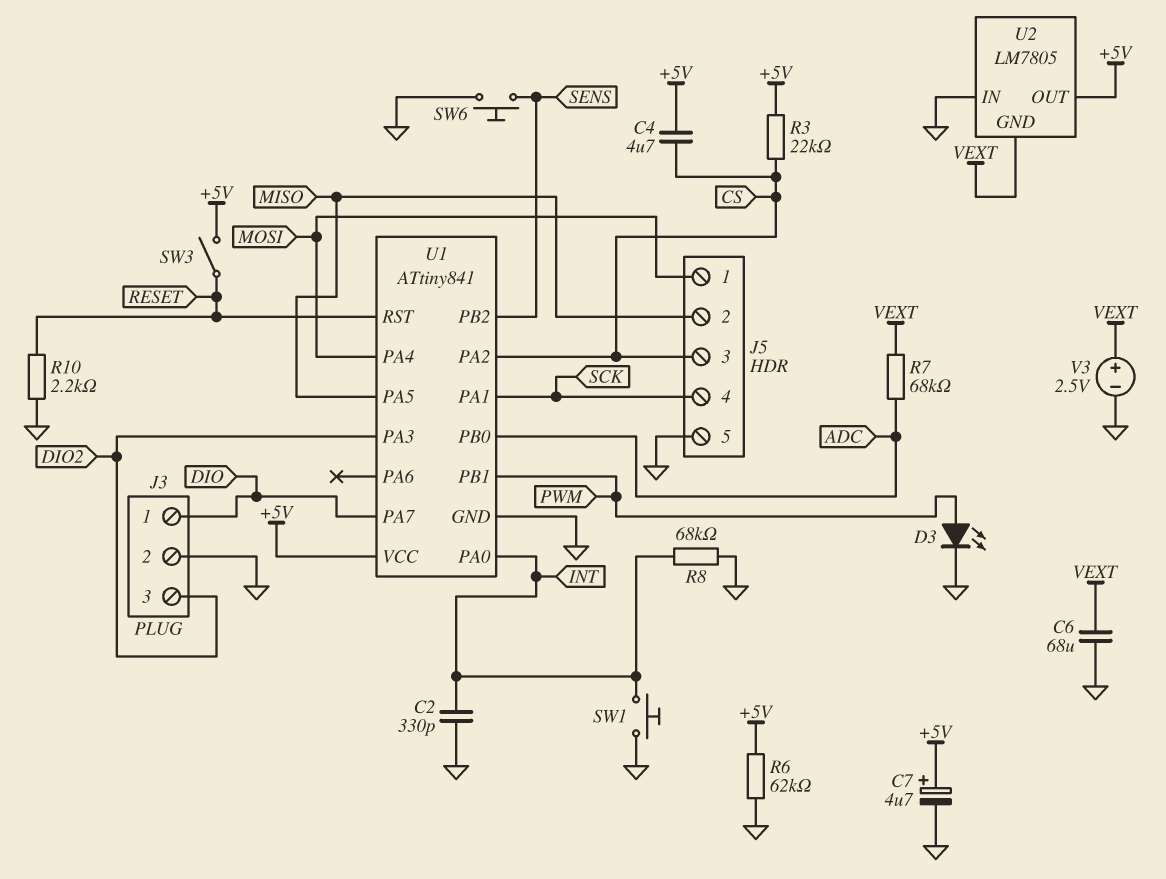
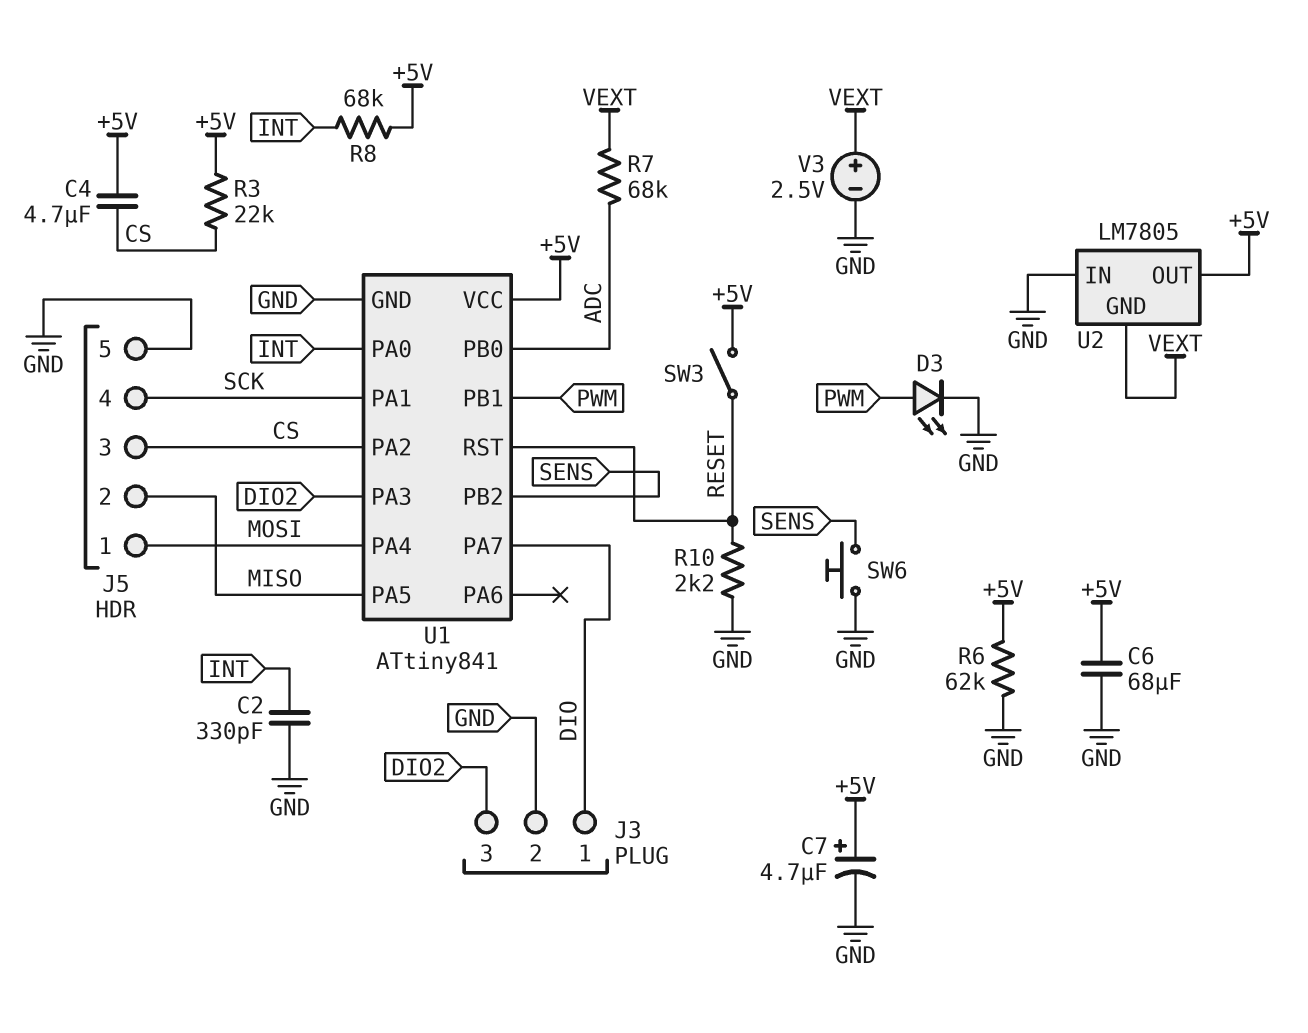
C6: 68uF (GND, VEXT) -> 68uF (+5V, GND)
R8: 68k (GND, INT) -> 68k (+5V, INT)
SW1: button (GND, INT) -> none

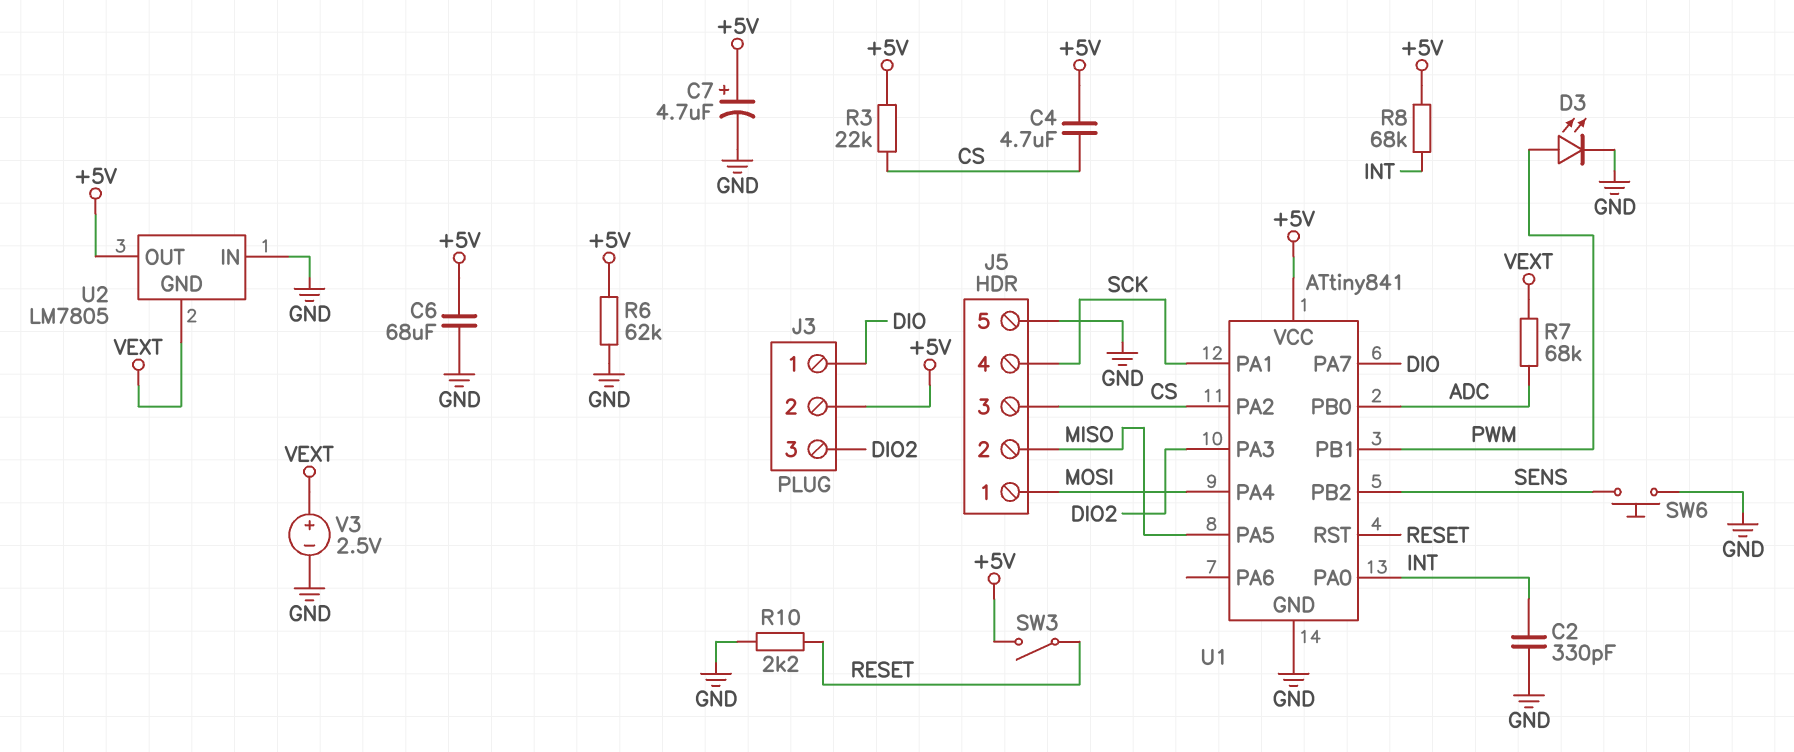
J3 pin 2: GND -> +5V

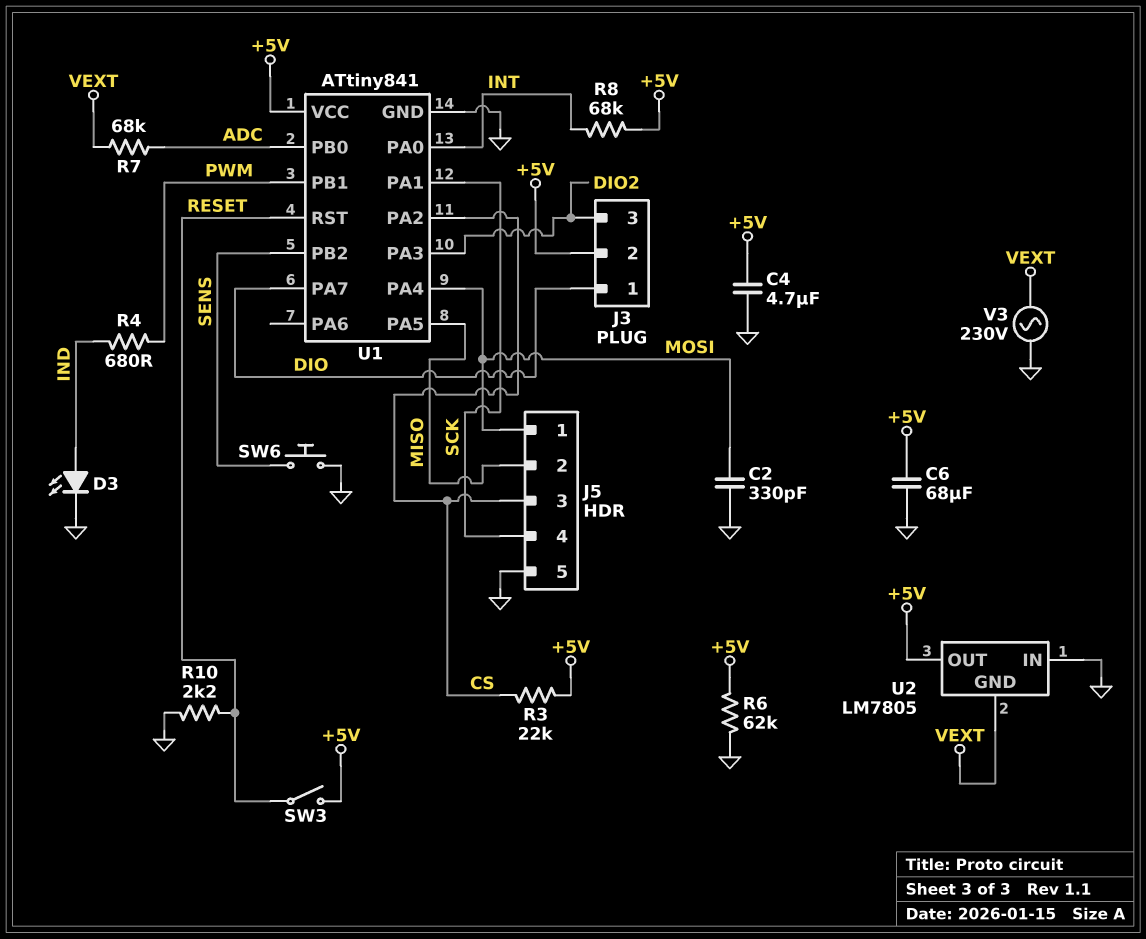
C2: 330pF (GND, INT) -> 330pF (GND, MOSI)
C4: 4.7uF (+5V, CS) -> 4.7uF (+5V, GND)
C7: 4.7uF (plus +5V, minus GND) -> none
D3: LED (A PWM, K GND) -> LED (A IND, K GND)
R4: none -> 680 (IND, PWM)
V3: 2.5V (plus VEXT, minus GND) -> AC 230V (GND, VEXT)

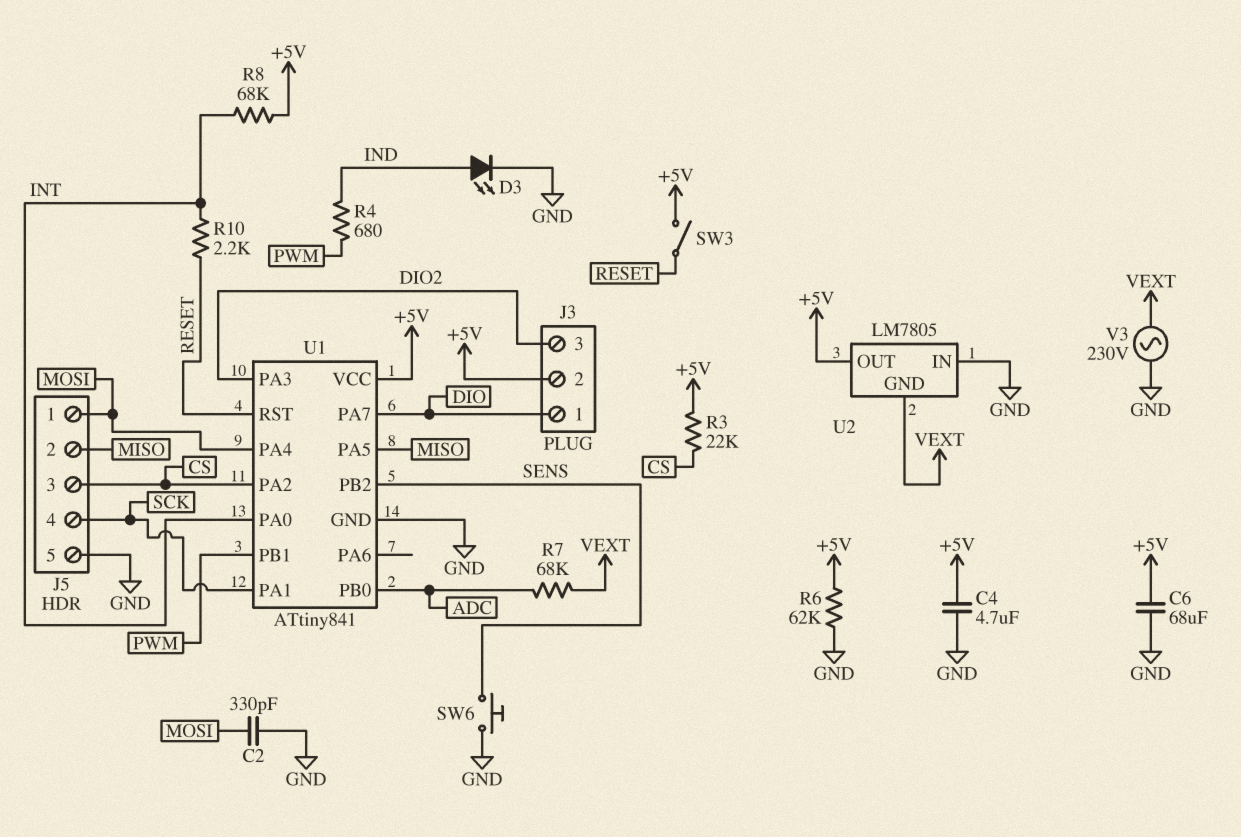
R10: 2.2k (GND, RESET) -> 2.2k (INT, RESET)

